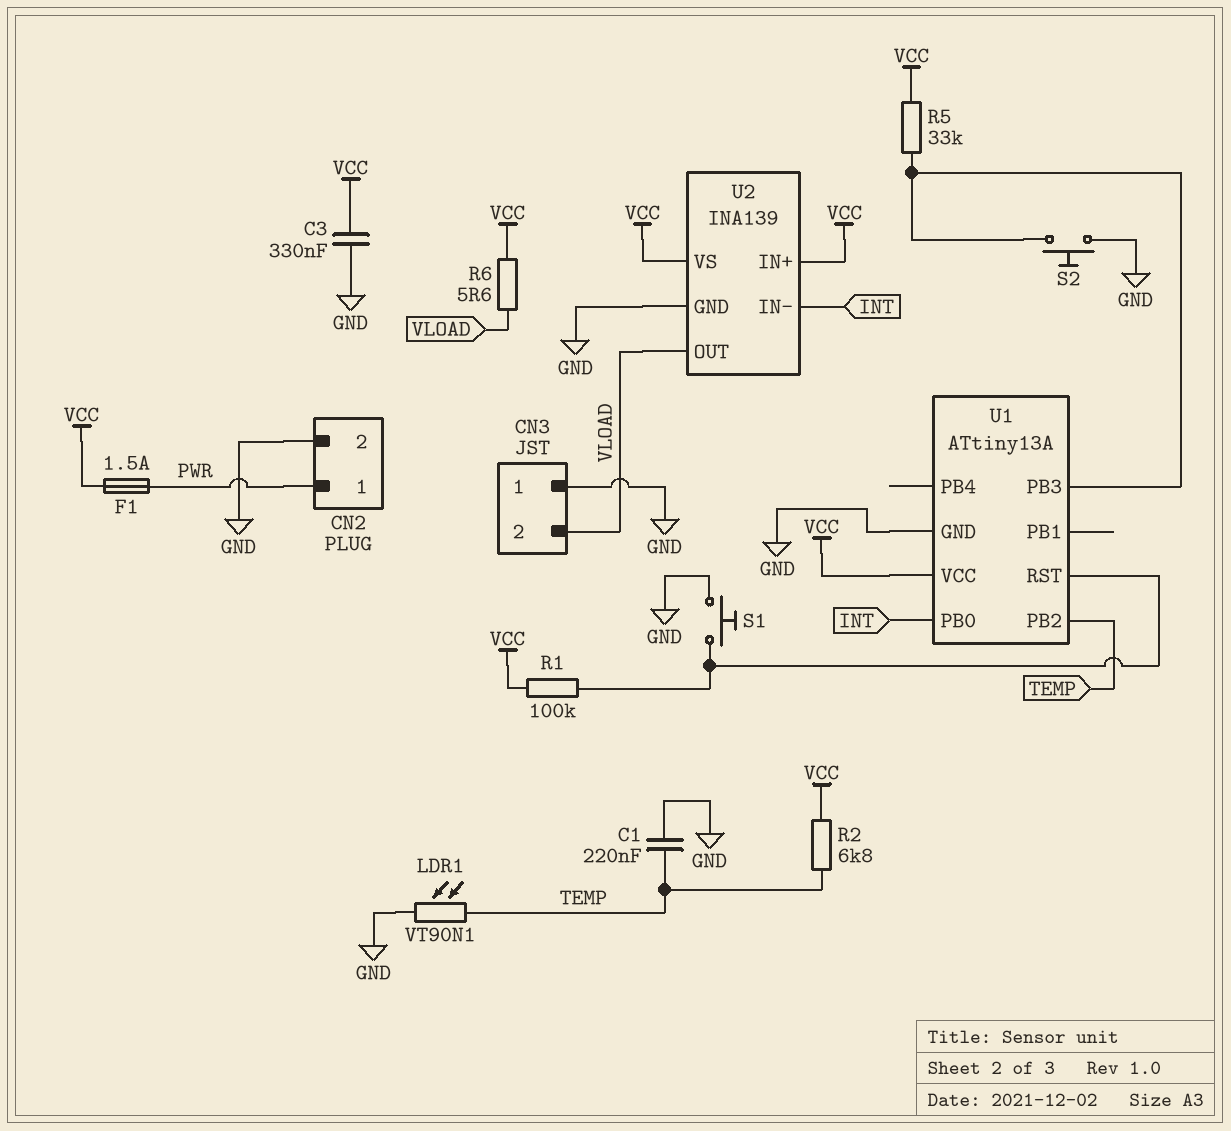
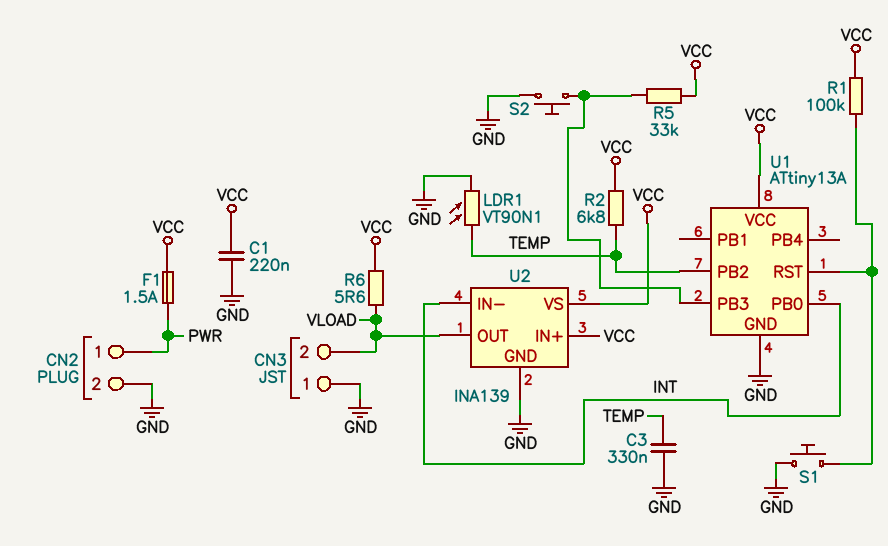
C1: 220nF (GND, TEMP) -> 220nF (GND, VCC)
C3: 330nF (GND, VCC) -> 330nF (GND, TEMP)

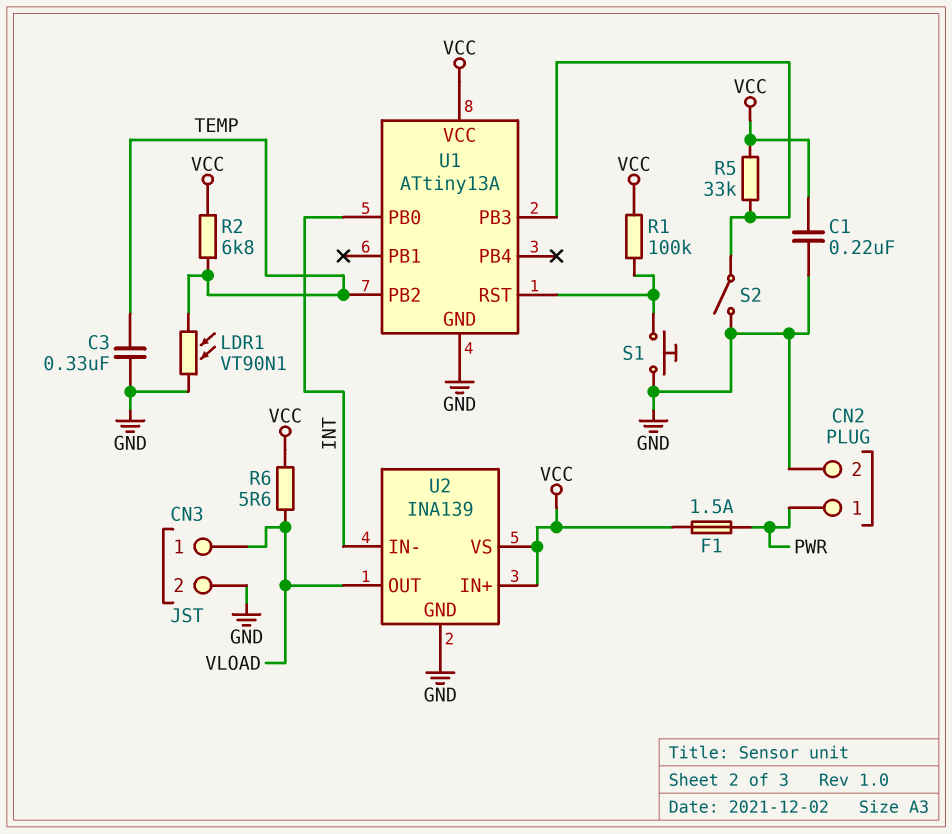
CN3 pin 1: GND -> VLOAD
CN3 pin 2: VLOAD -> GND
S2: button (GND, U1/PB3) -> switch (GND, U1/PB3)

